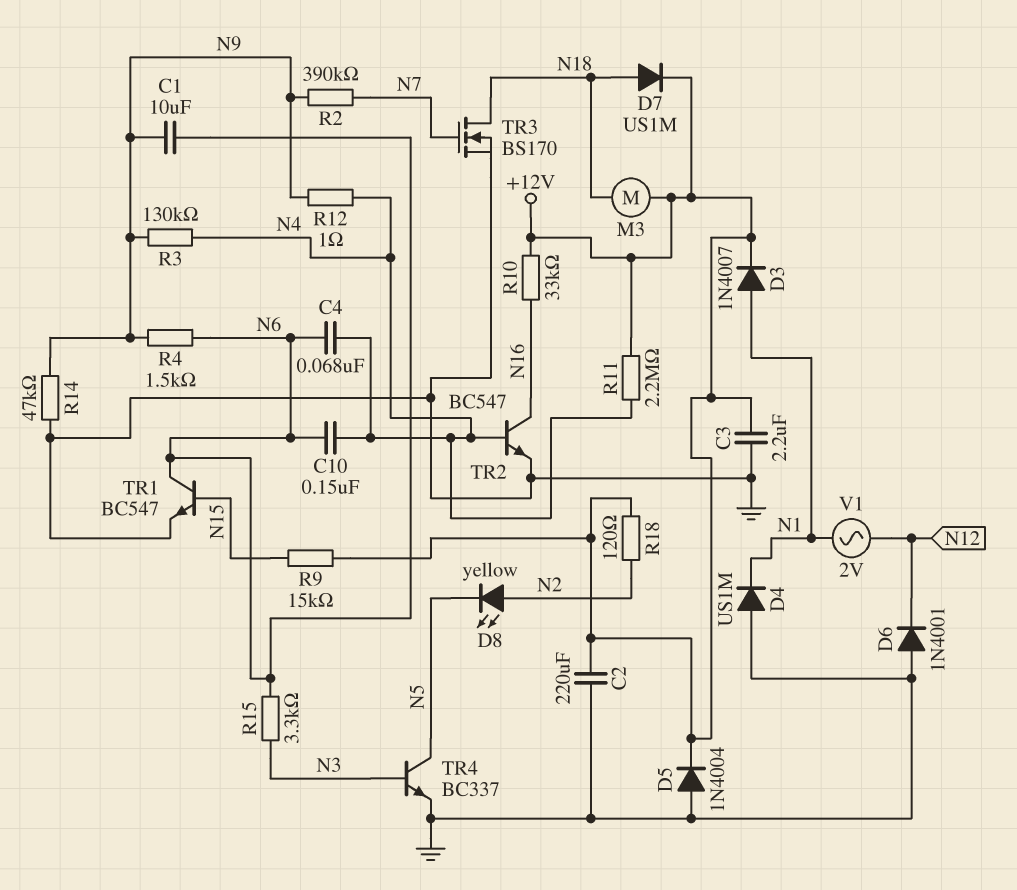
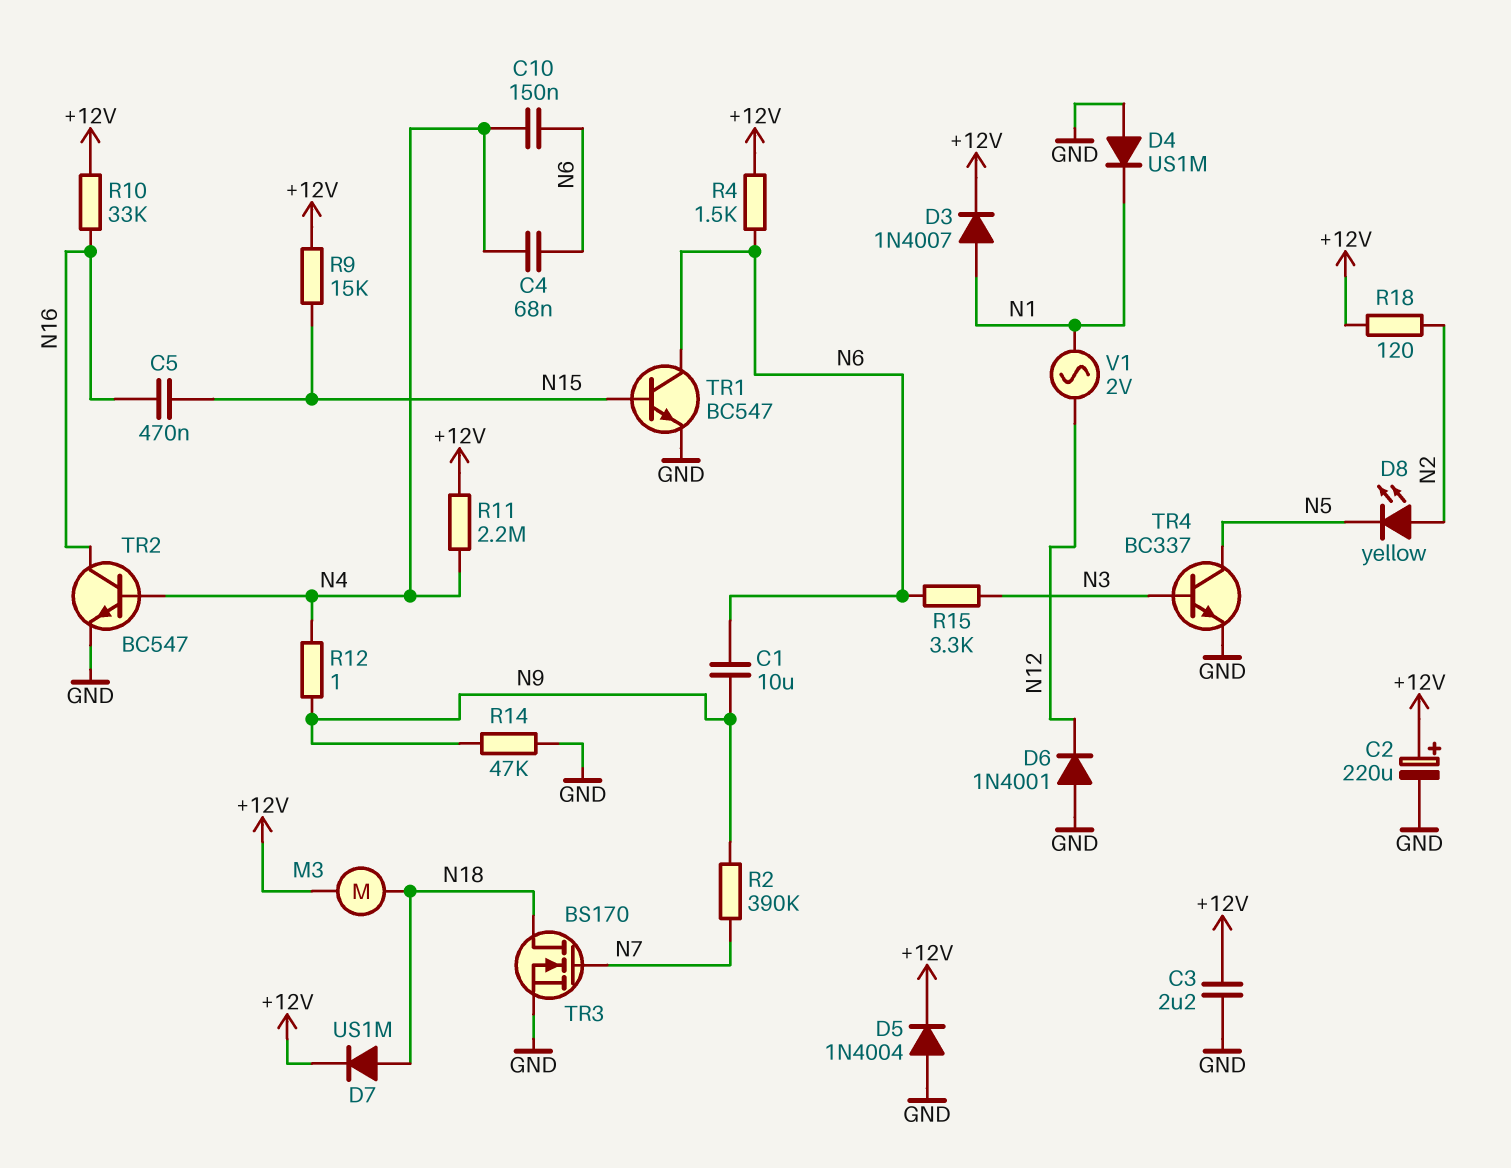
C2: 220uF (+12V, GND) -> 220uF (plus +12V, minus GND)
C5: none -> 470nF (N15, N16)
R3: 130k (N4, N9) -> none
R4: 1.5k (N6, N9) -> 1.5k (+12V, N6)

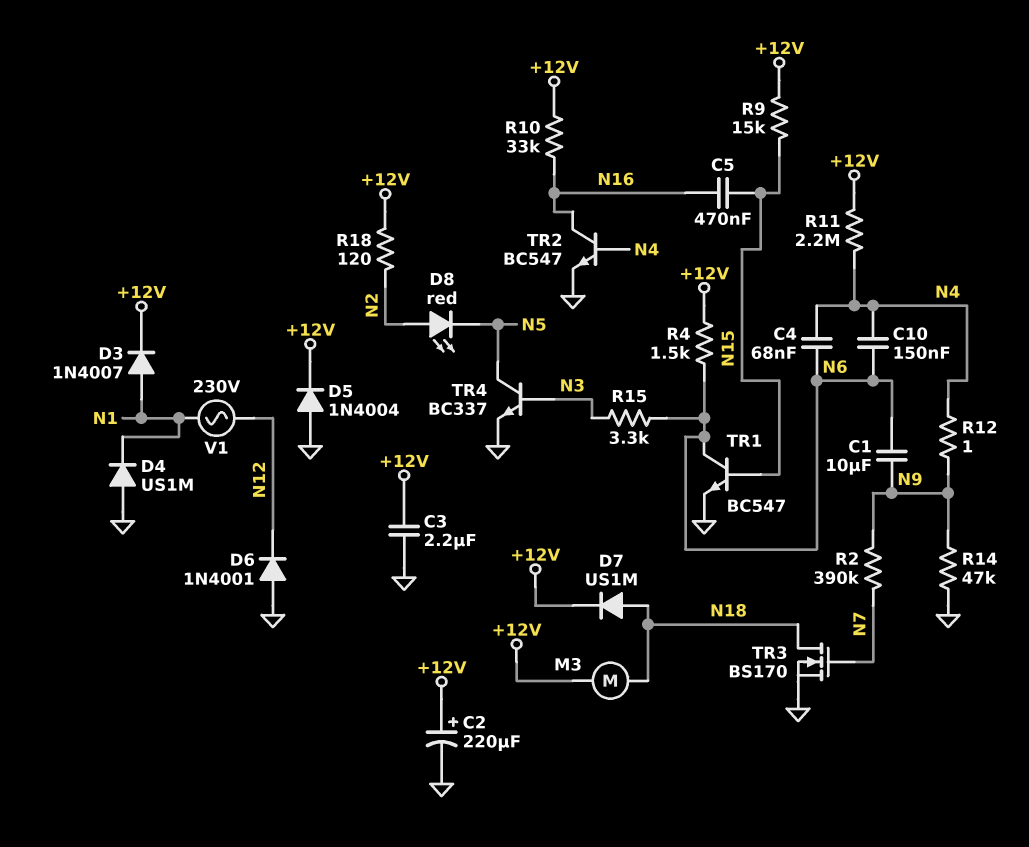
D8: LED yellow (A N2, K N5) -> LED red (A N2, K N5)
V1: AC 2V (N1, N12) -> AC 230V (N1, N12)

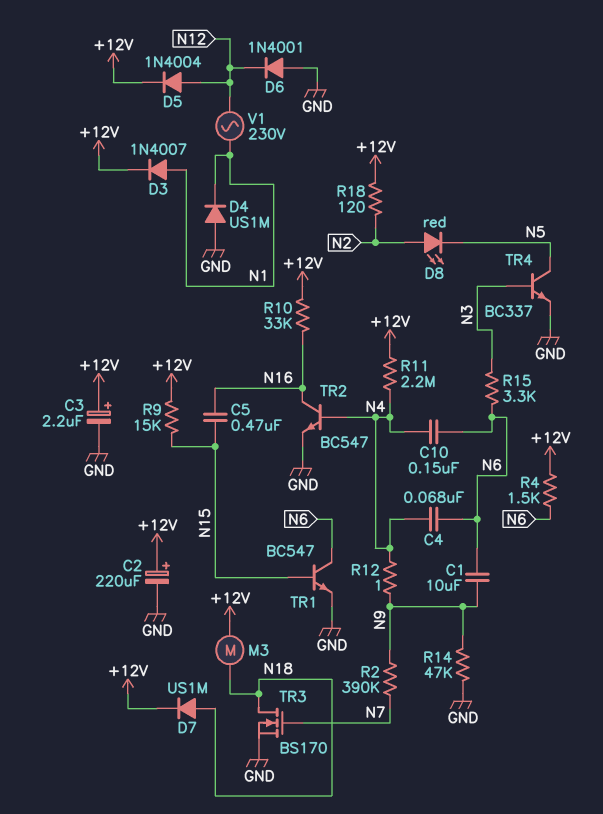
C3: 2.2uF (+12V, GND) -> 2.2uF (plus +12V, minus GND)
D5: diode 1N4004 (A GND, K +12V) -> diode 1N4004 (A N12, K +12V)

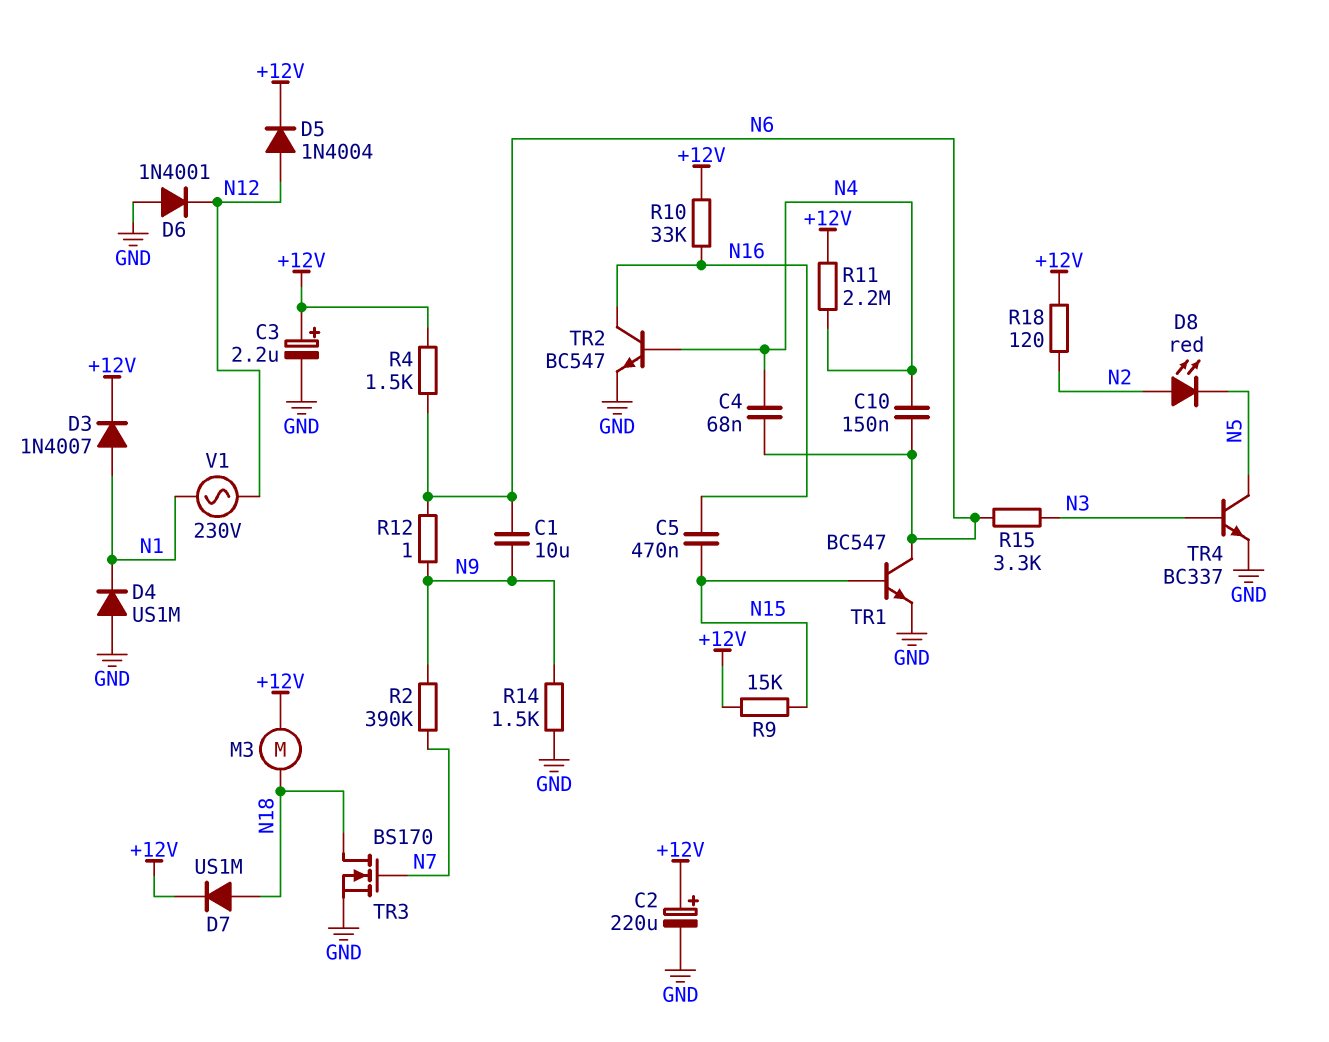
R12: 1 (N4, N9) -> 1 (N6, N9)
R14: 47k (GND, N9) -> 1.5k (GND, N9)

